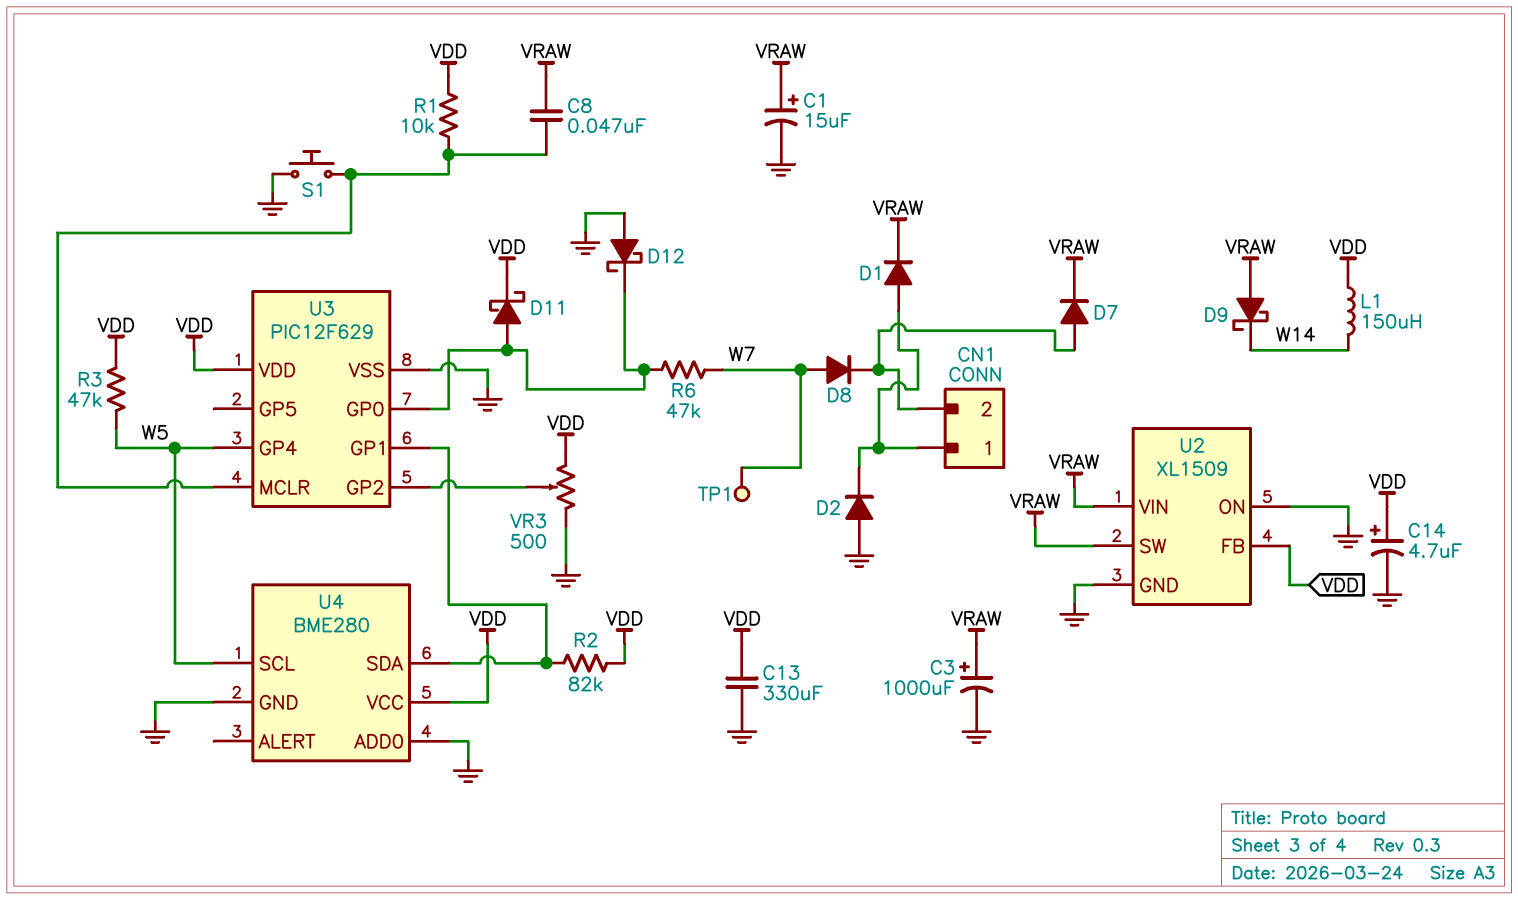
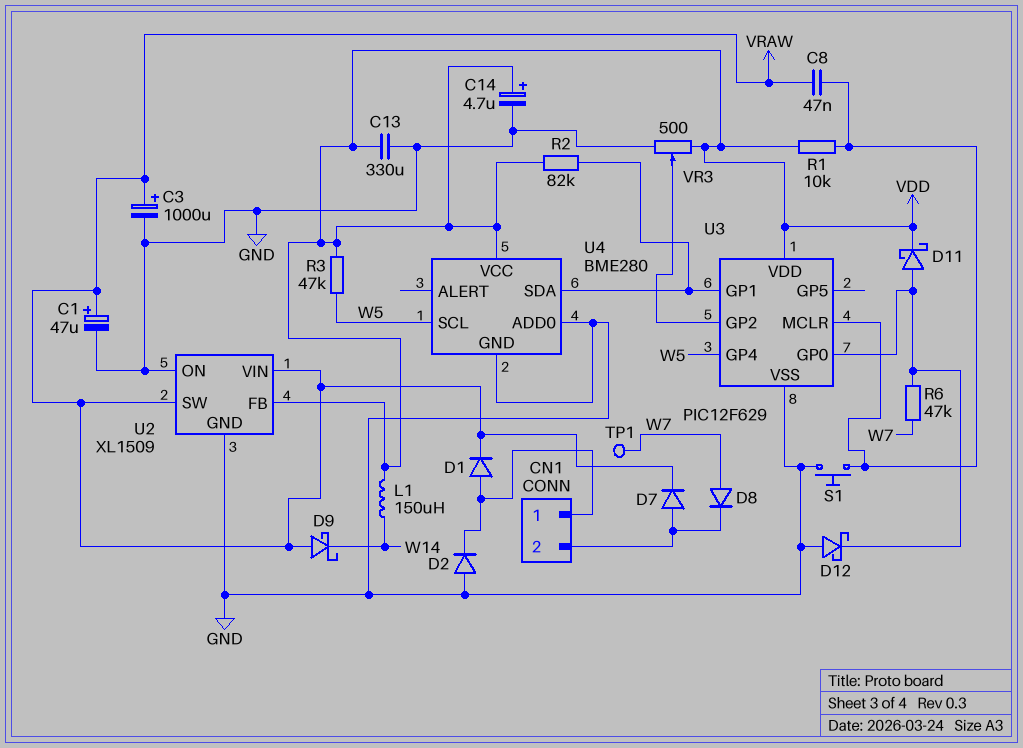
C1: 15uF (plus VRAW, minus GND) -> 47uF (plus VRAW, minus GND)

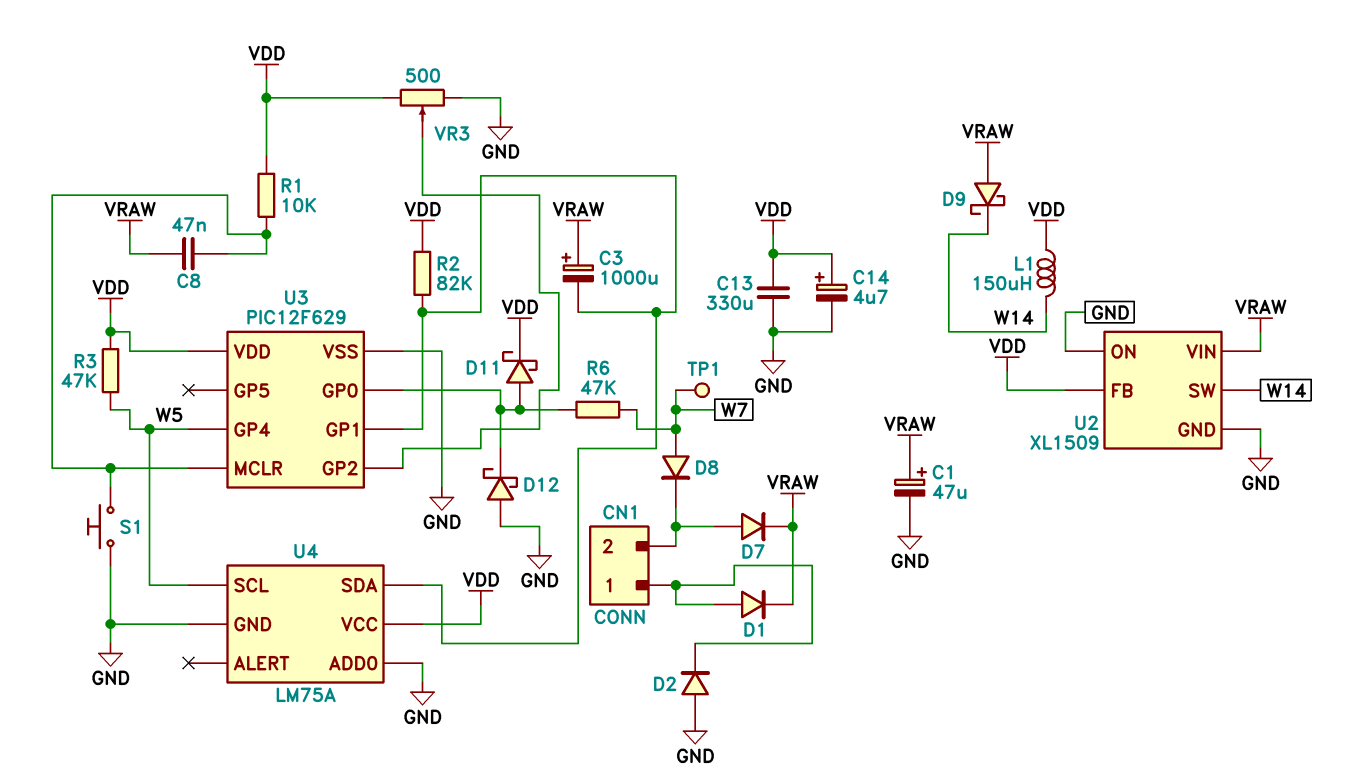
C3: 1000uF (plus VRAW, minus GND) -> 1000uF (plus VRAW, minus U3/GP1)
U2 pin SW: VRAW -> W14
U4: BME280 -> LM75A

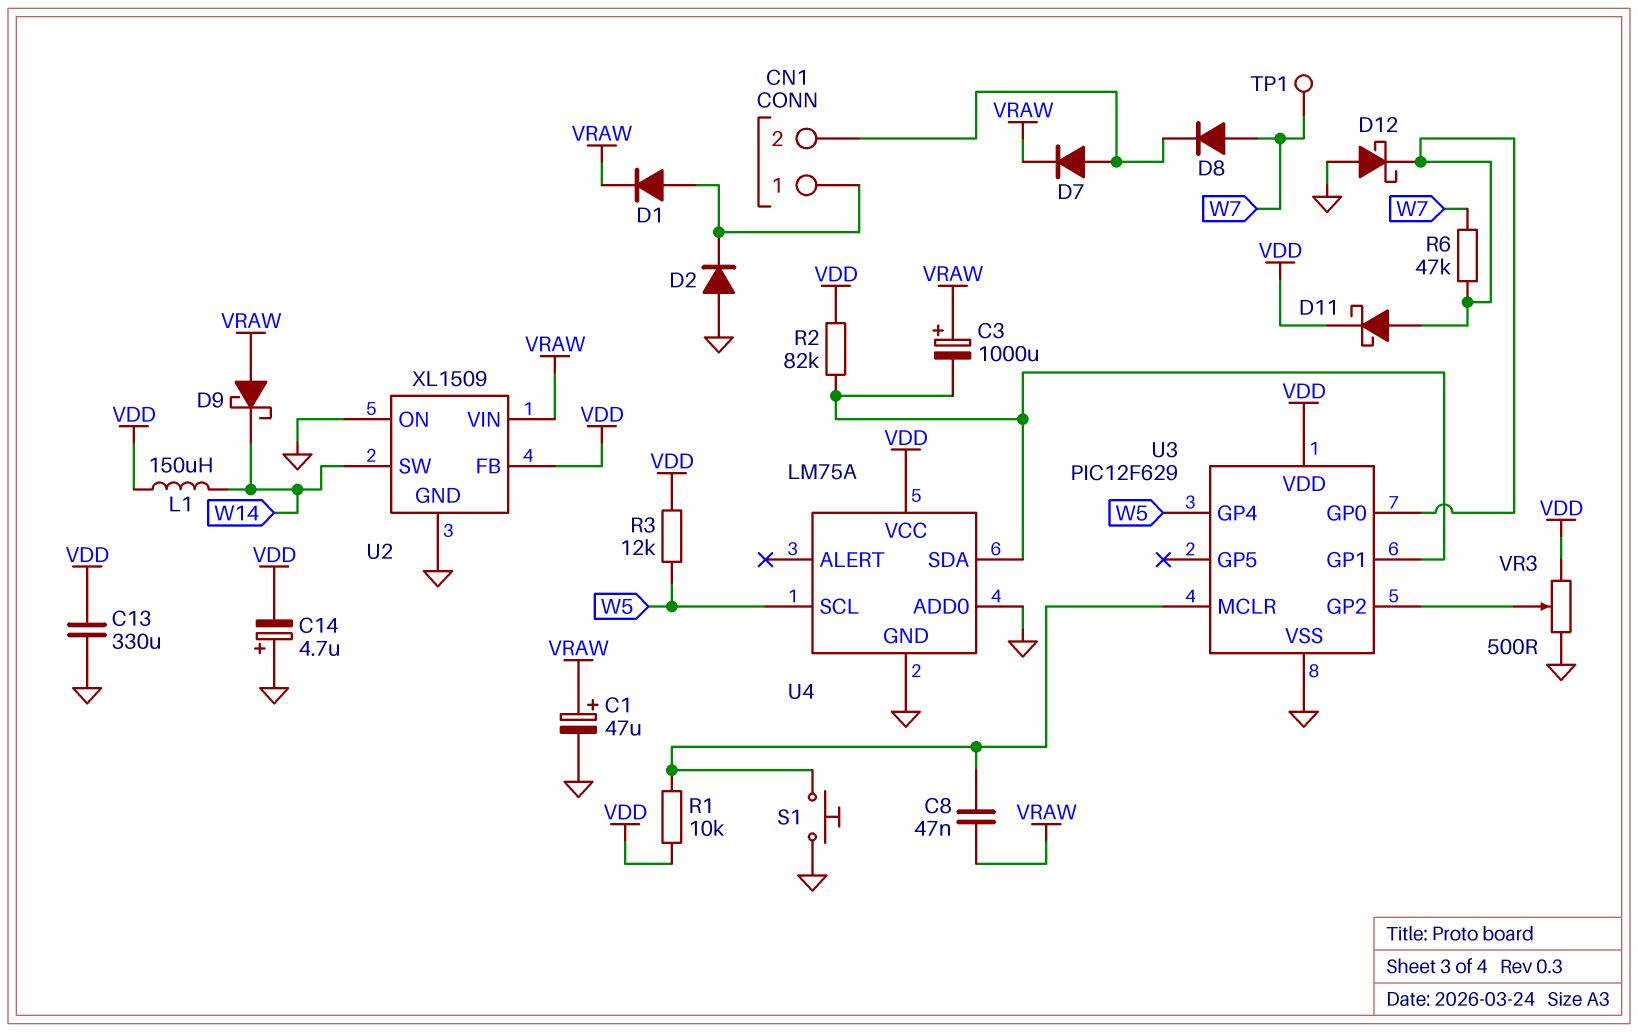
C14: 4.7uF (plus VDD, minus GND) -> 4.7uF (plus GND, minus VDD)
R3: 47k (VDD, W5) -> 12k (VDD, W5)

